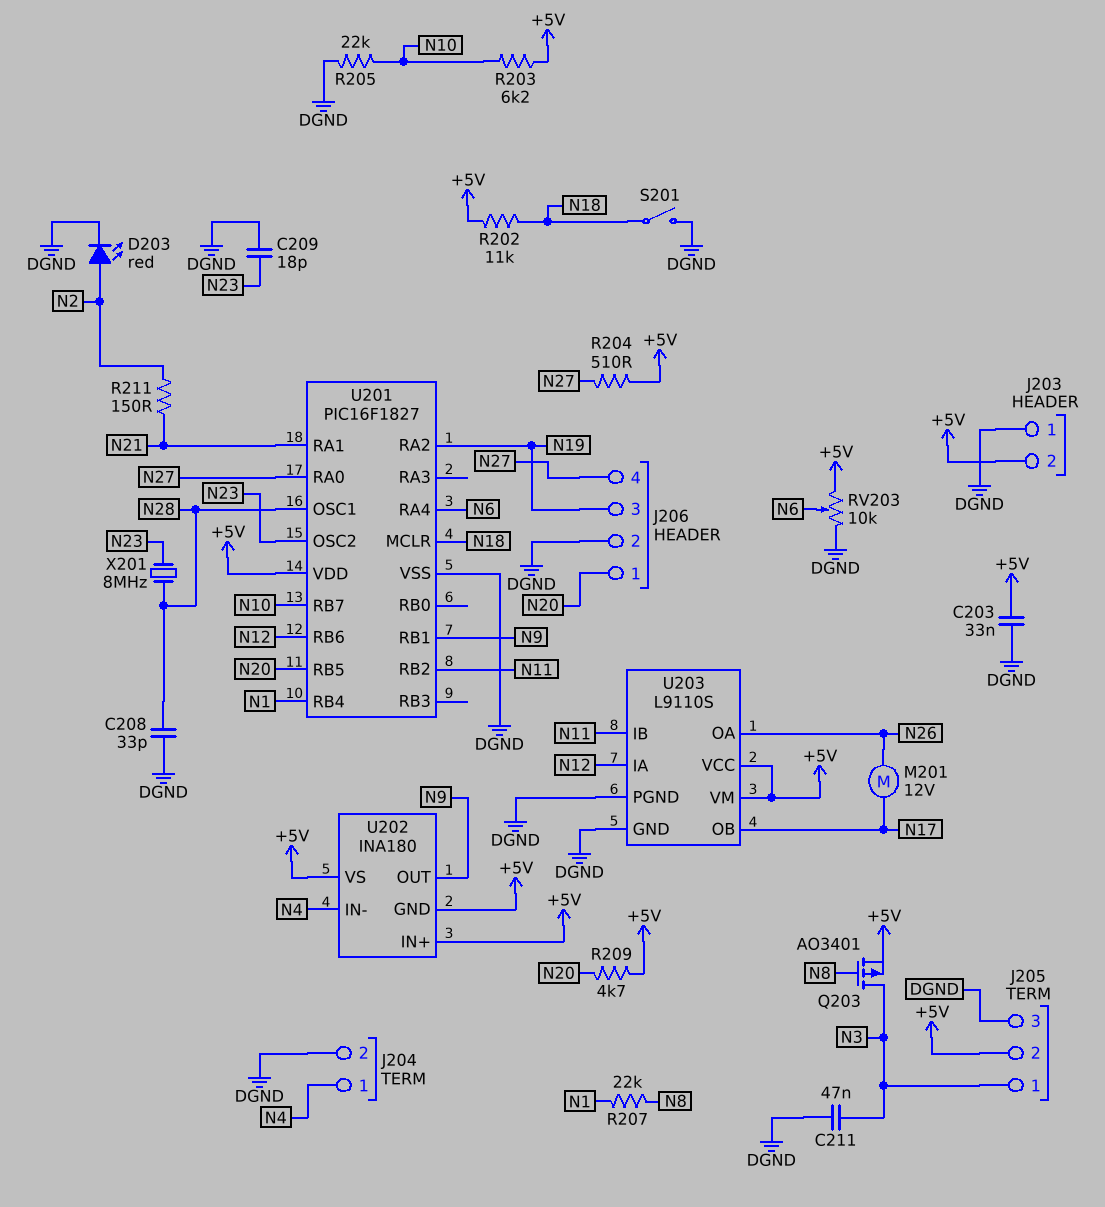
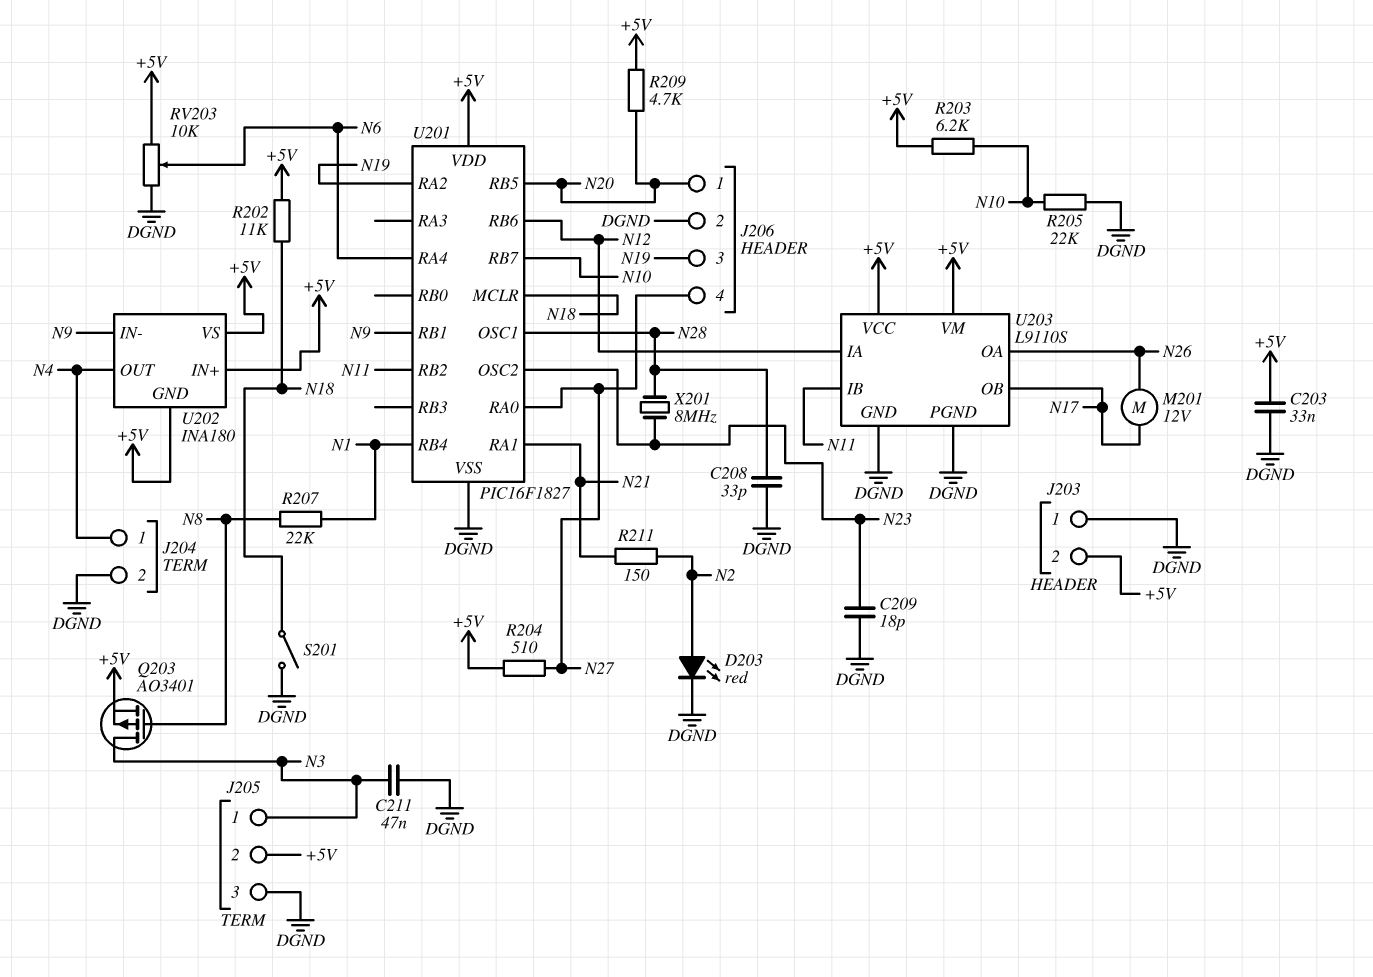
U202 pin IN-: N4 -> N9
U202 pin OUT: N9 -> N4

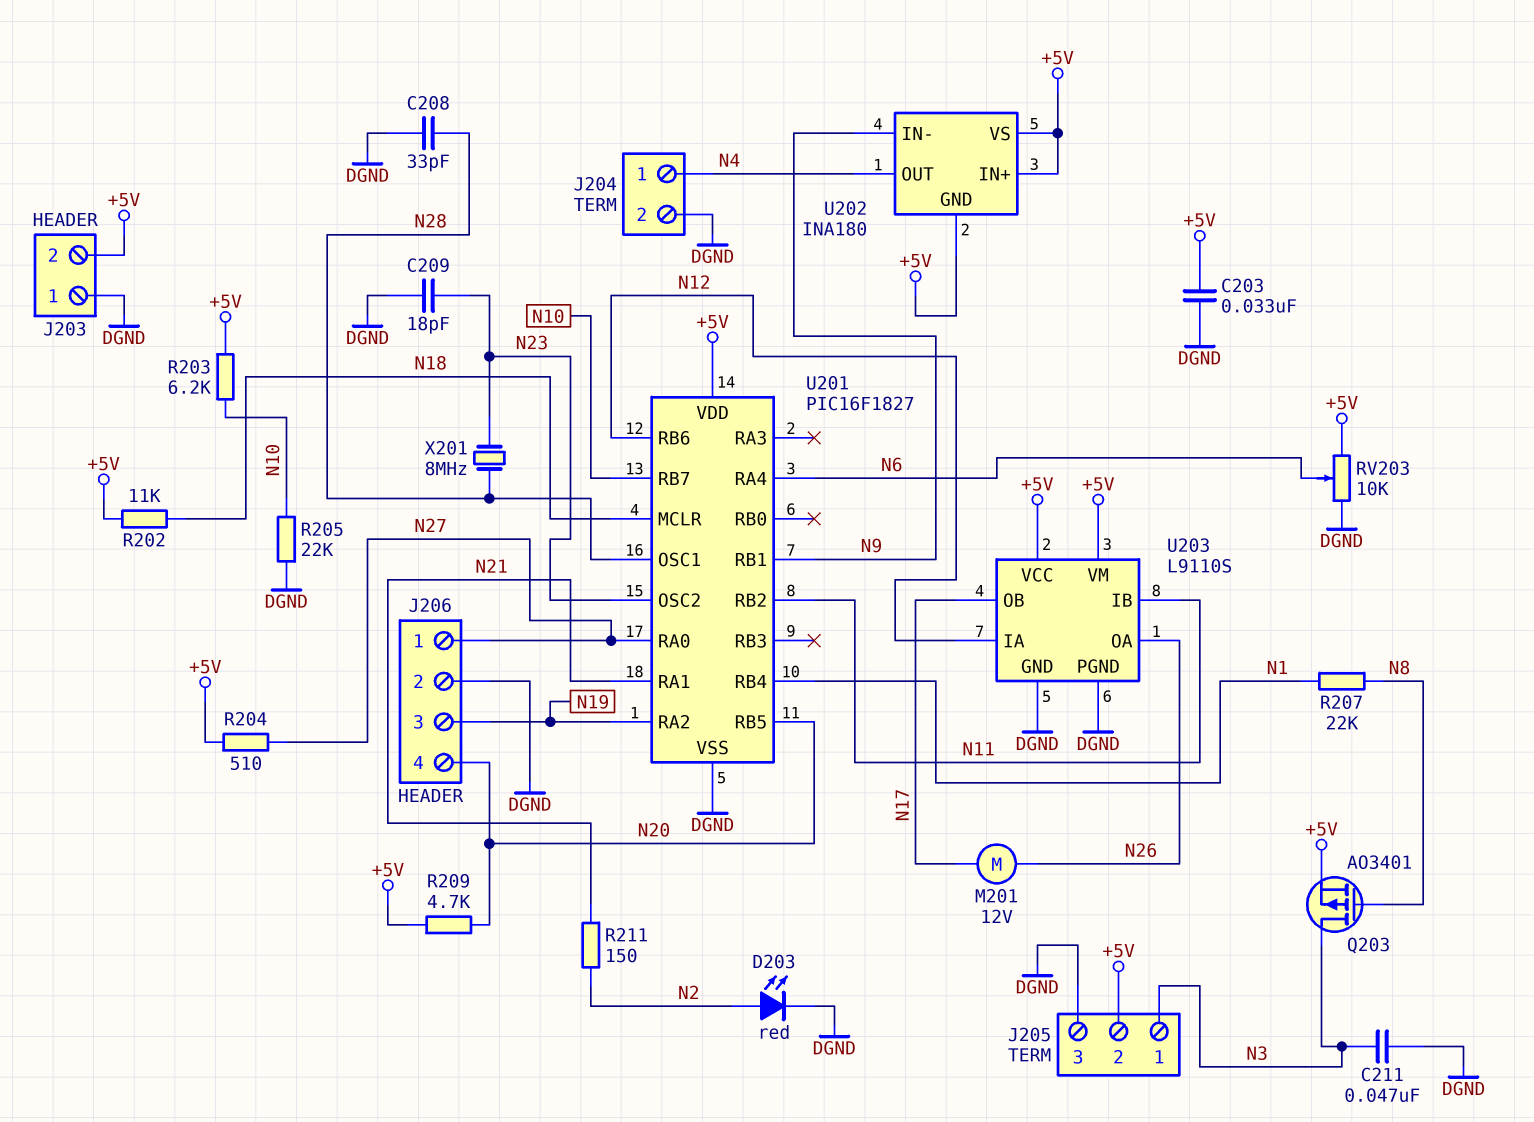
J206 pin 1: N20 -> N27
J206 pin 4: N27 -> N20
S201: switch (DGND, N18) -> none

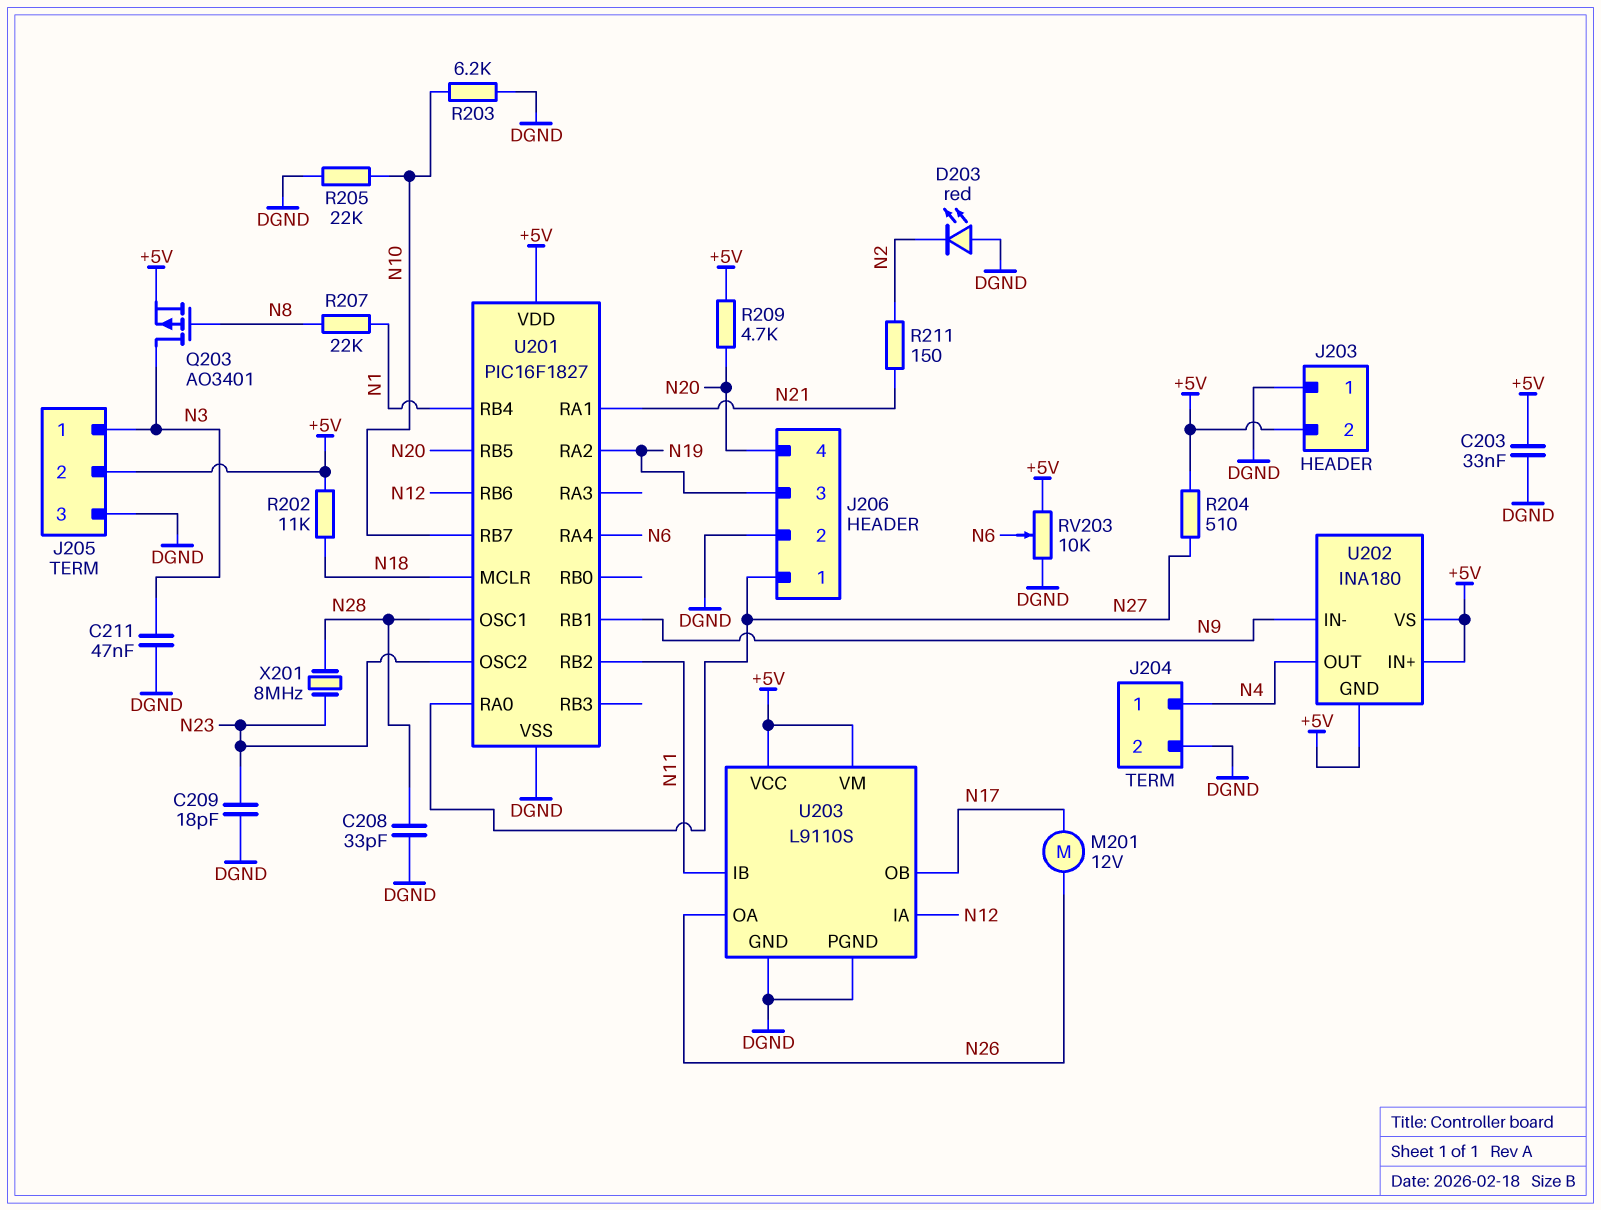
D203: LED red (A N2, K DGND) -> LED red (A DGND, K N2)
R203: 6.2k (+5V, N10) -> 6.2k (DGND, N10)

